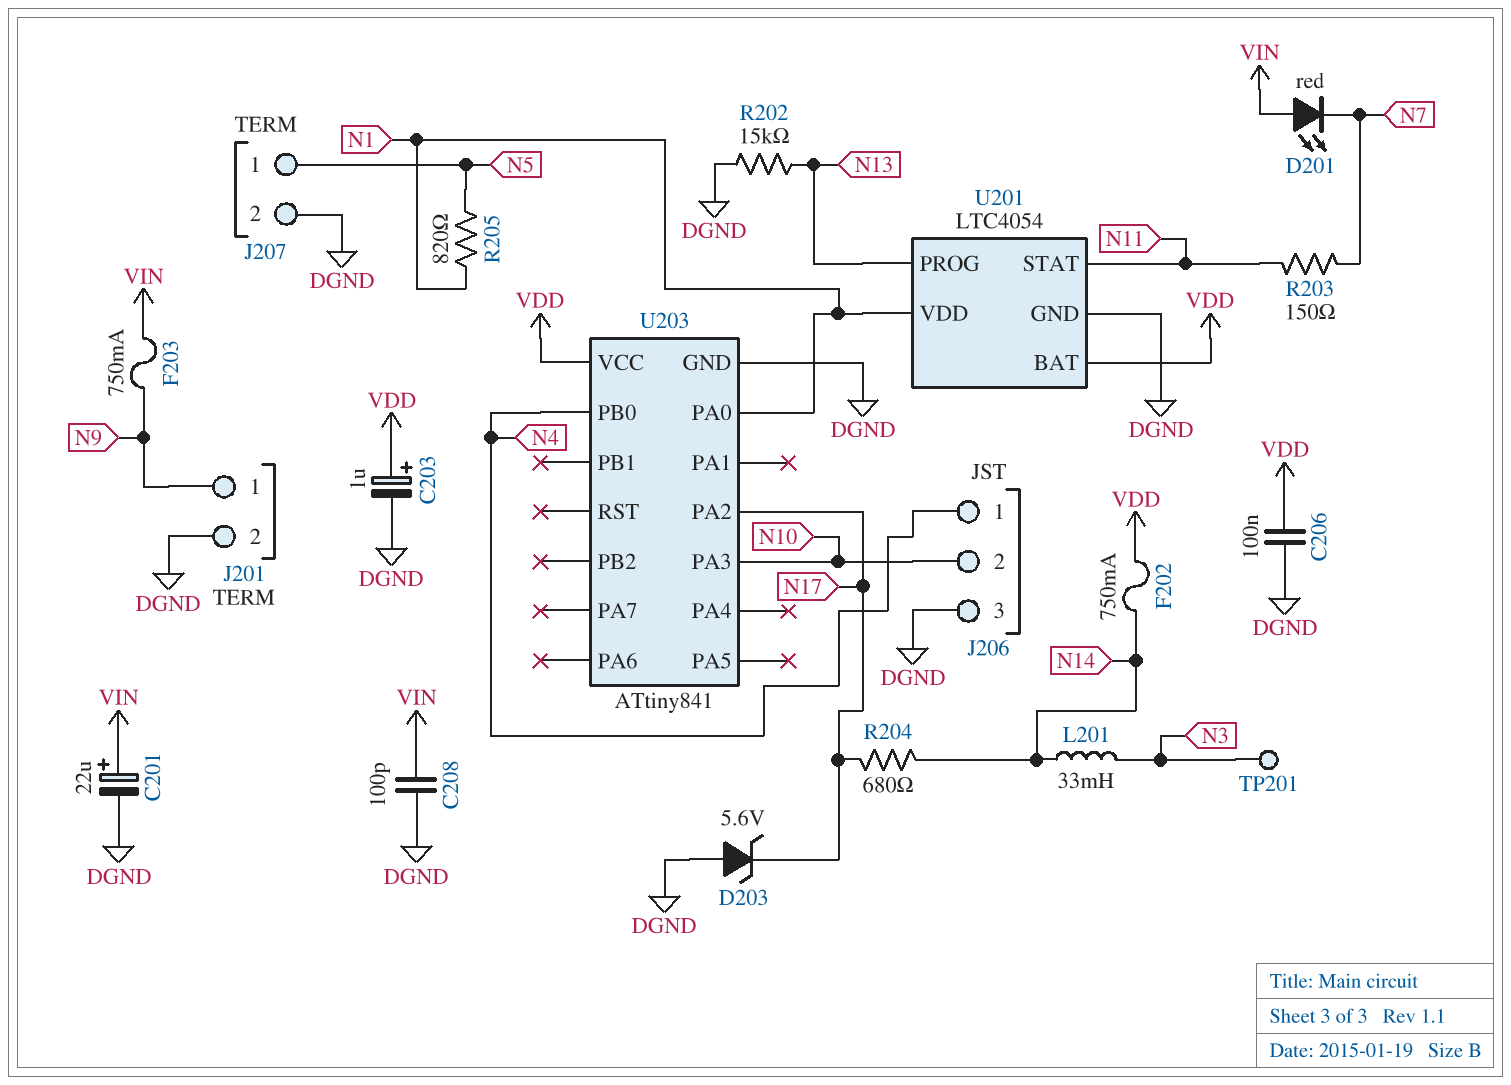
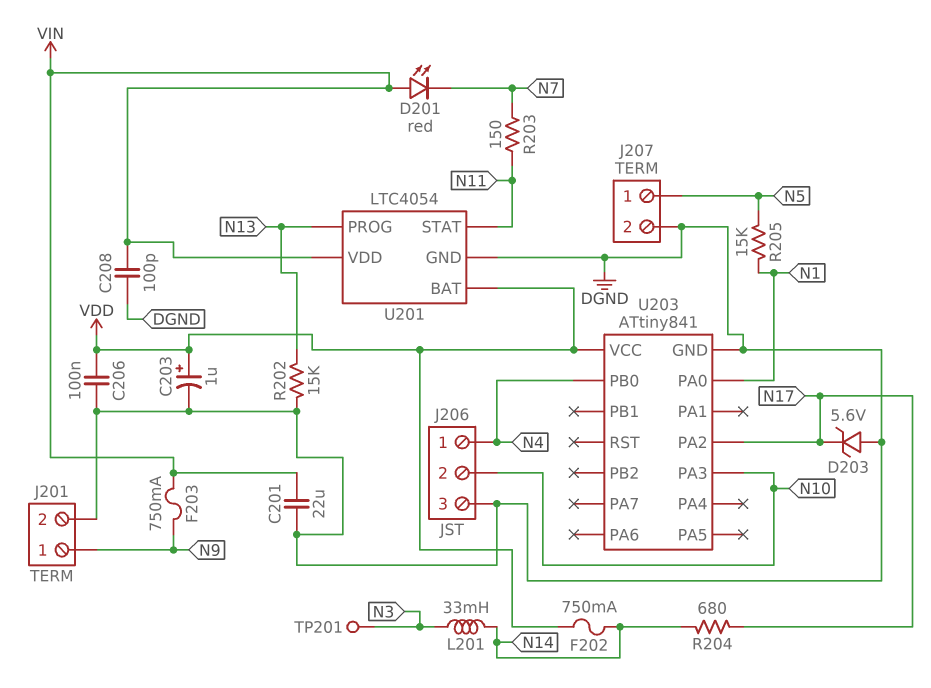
C201: 22uF (plus VIN, minus DGND) -> 22uF (DGND, VIN)
R205: 820 (N1, N5) -> 15k (N1, N5)
U201 pin VDD: N1 -> VIN

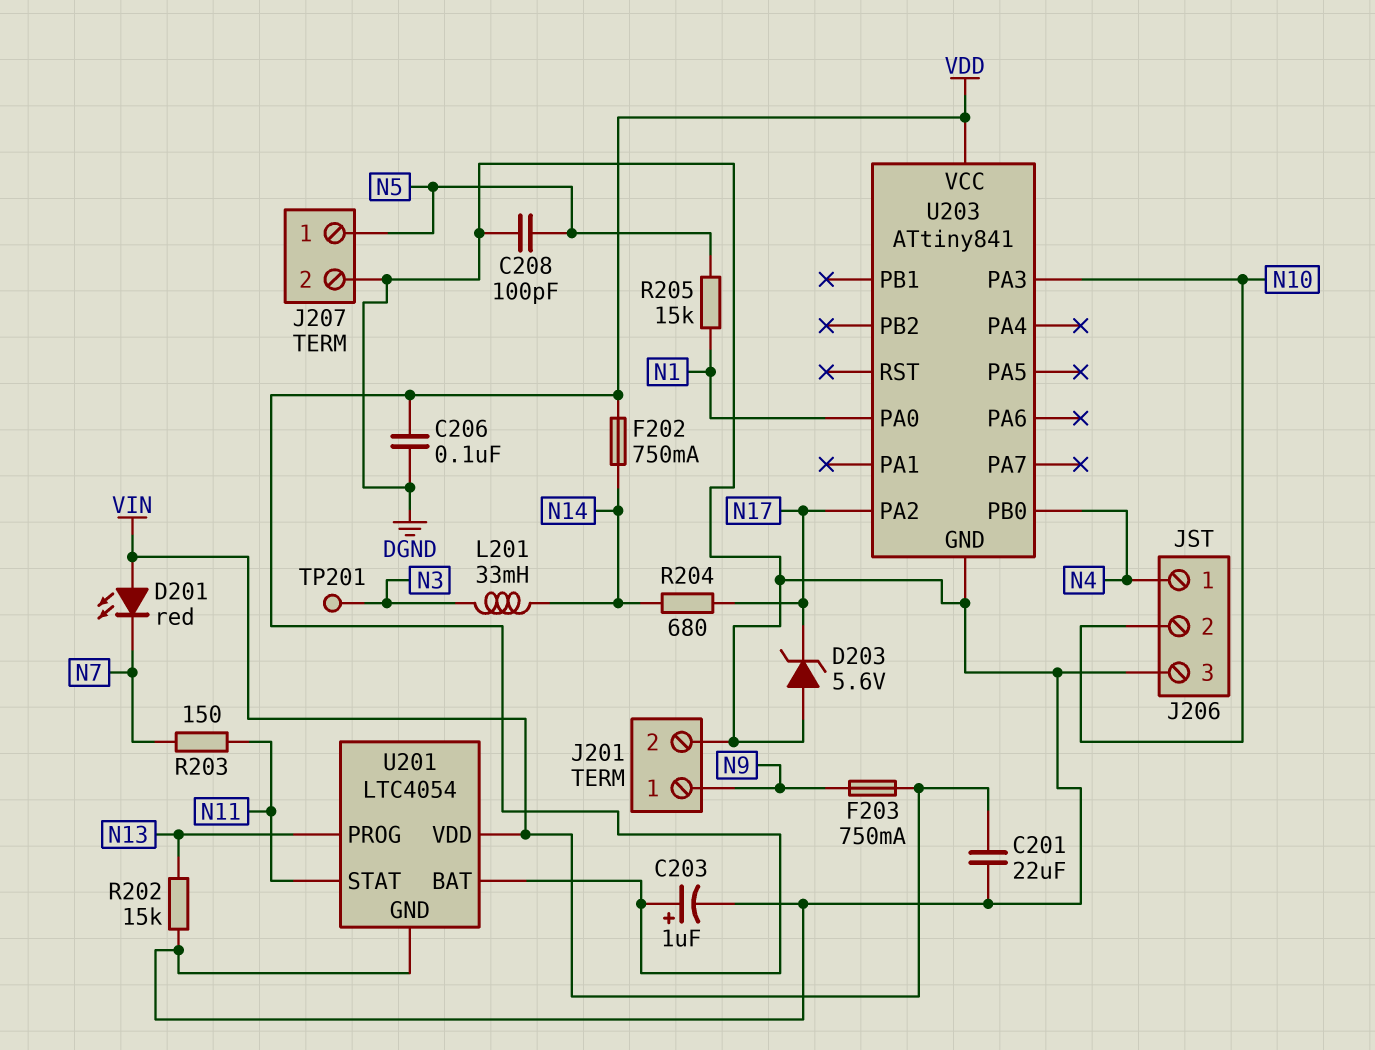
C208: 100pF (DGND, VIN) -> 100pF (DGND, N5)

